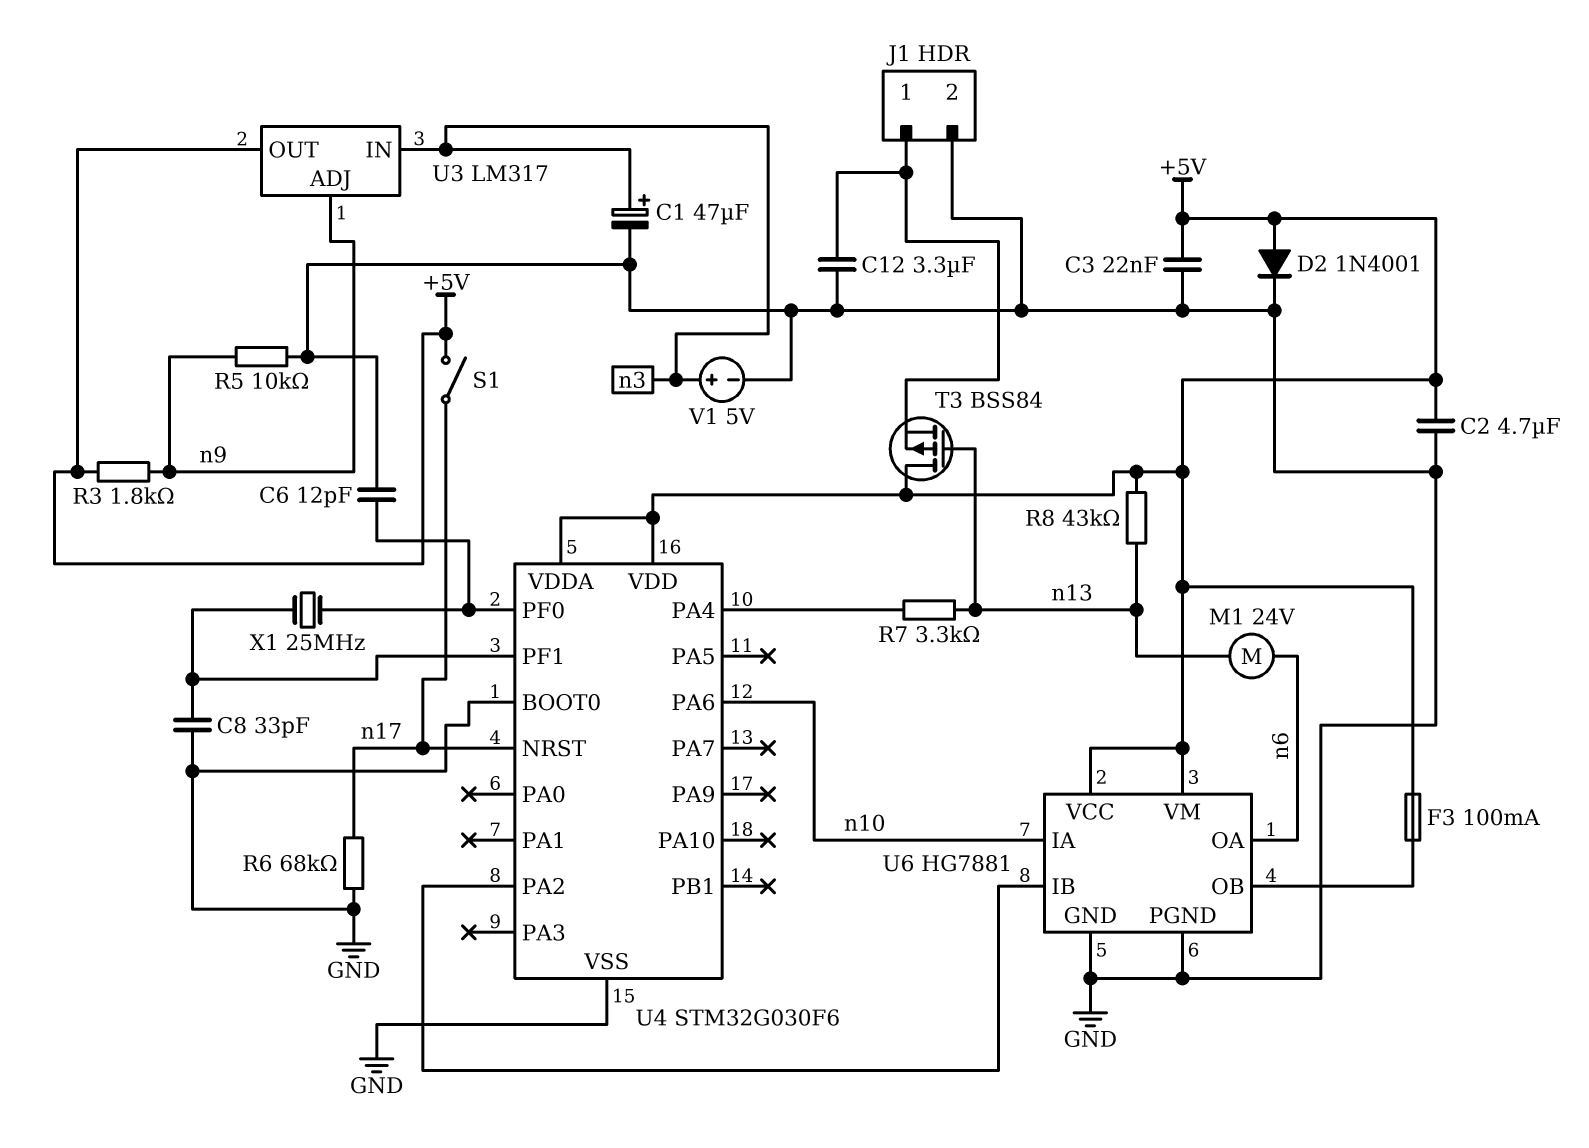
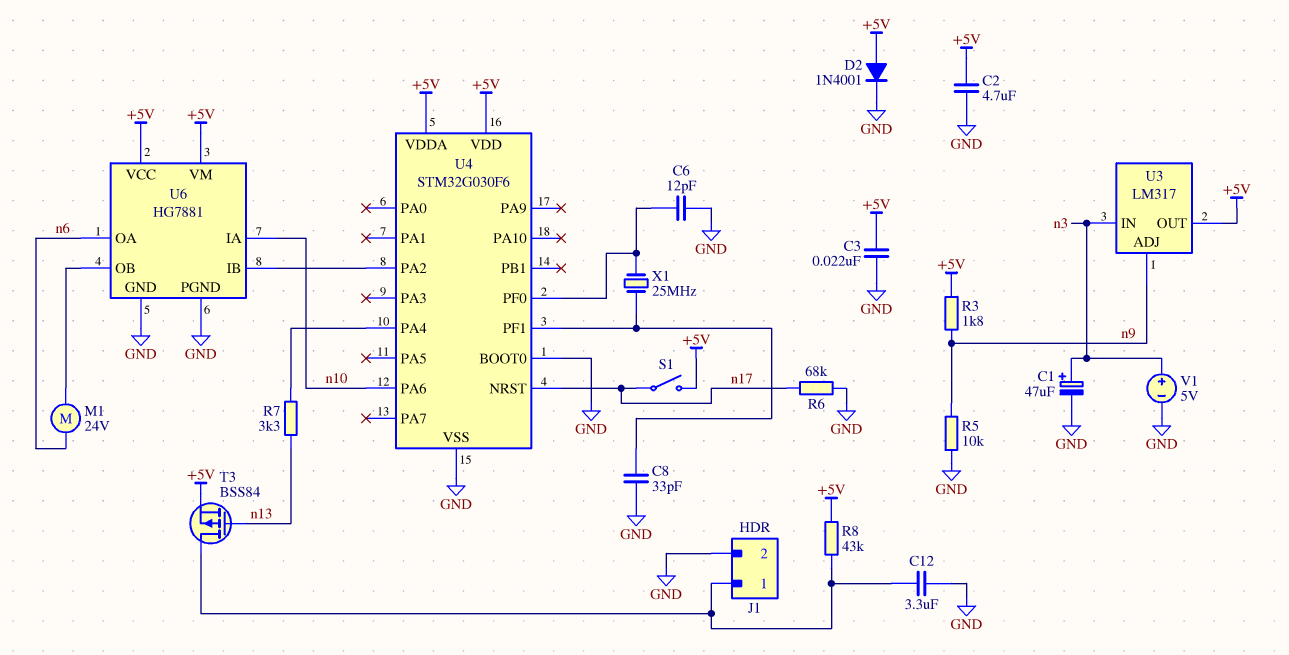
F3: 100mA (+5V, U6/OB) -> none
M1: motor 24V (n6, n13) -> motor 24V (U6/OB, n6)
R8: 43k (+5V, n13) -> 43k (+5V, J1/1)
T3: PMOS BSS84 (G n13, D +5V, S J1/1) -> PMOS BSS84 (G n13, D J1/1, S +5V)

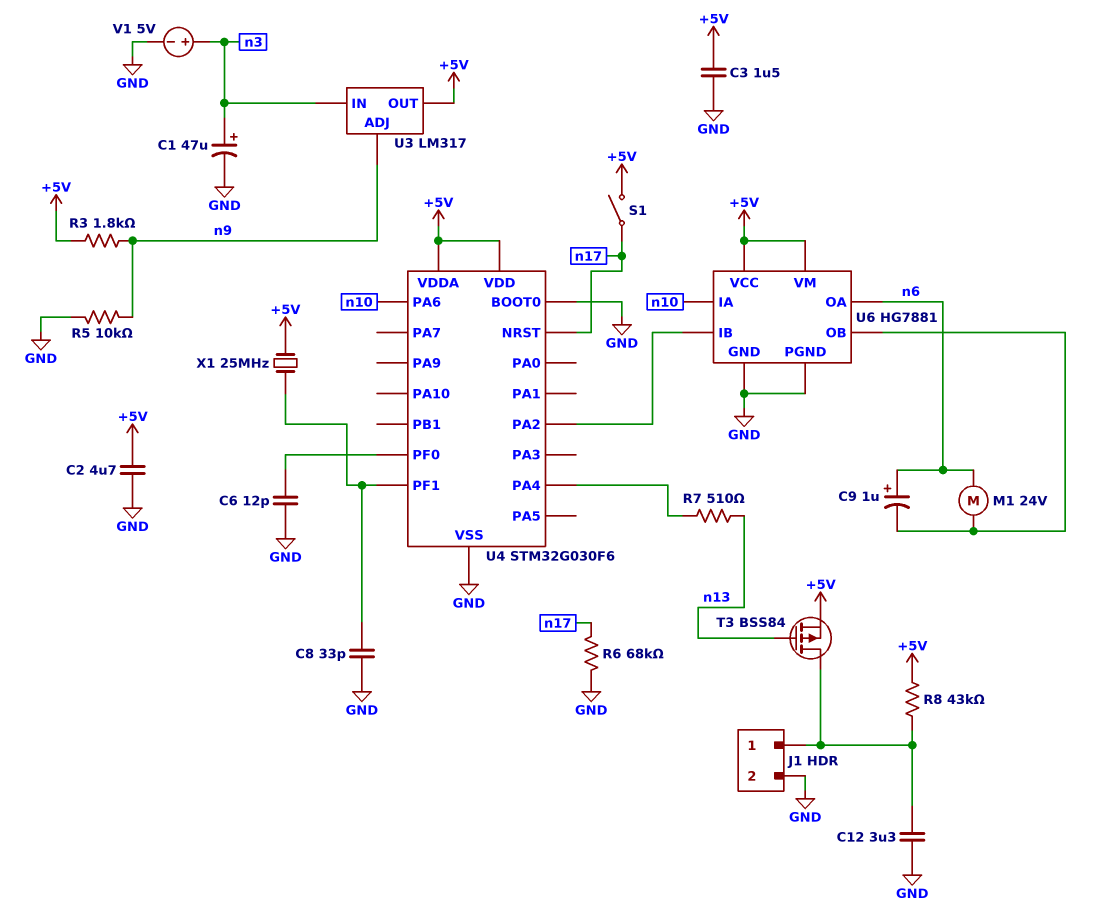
C3: 22nF (+5V, GND) -> 1.5uF (+5V, GND)
C9: none -> 1uF (plus n6, minus U6/OB)
D2: diode 1N4001 (A +5V, K GND) -> none
R7: 3.3k (U4/PA4, n13) -> 510 (U4/PA4, n13)
X1: 25MHz (U4/PF0, U4/PF1) -> 25MHz (+5V, U4/PF1)

